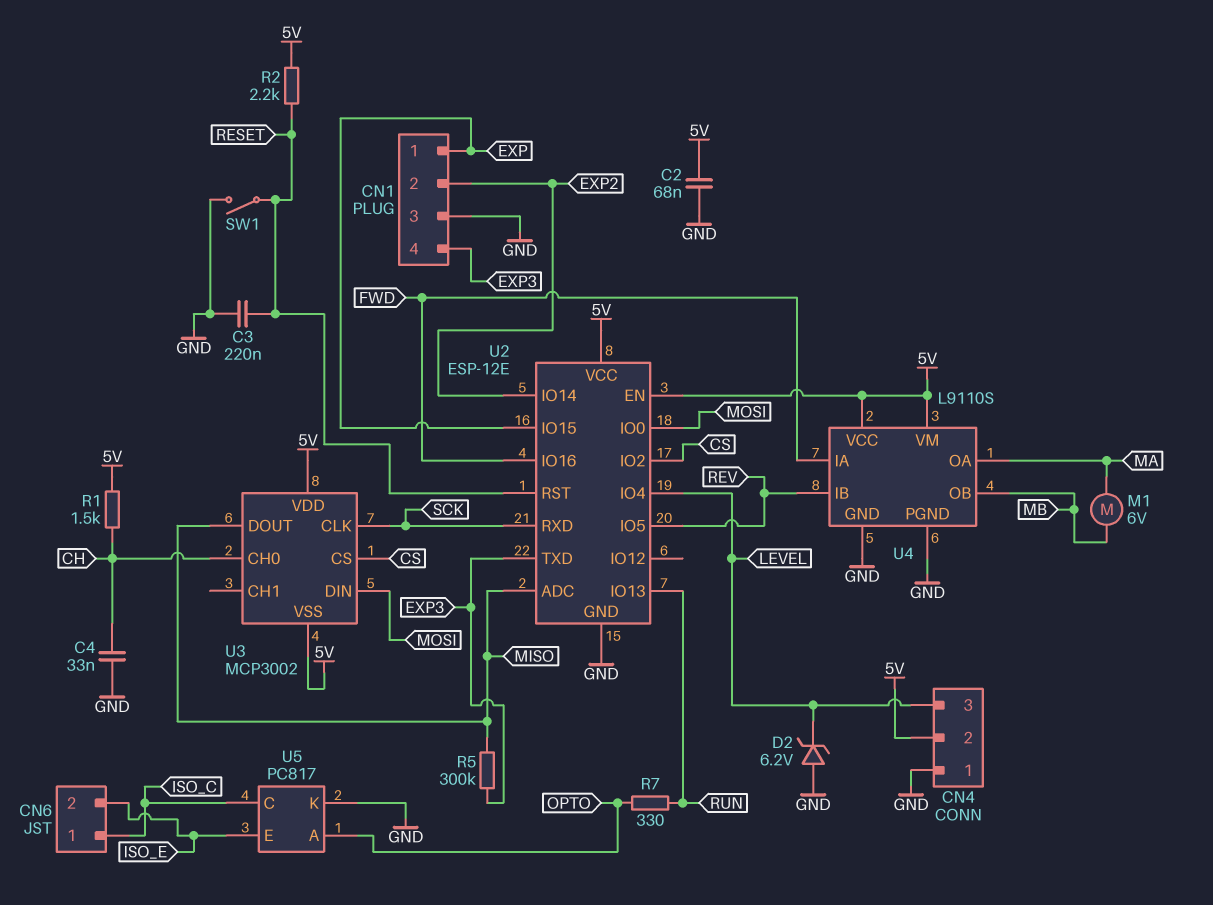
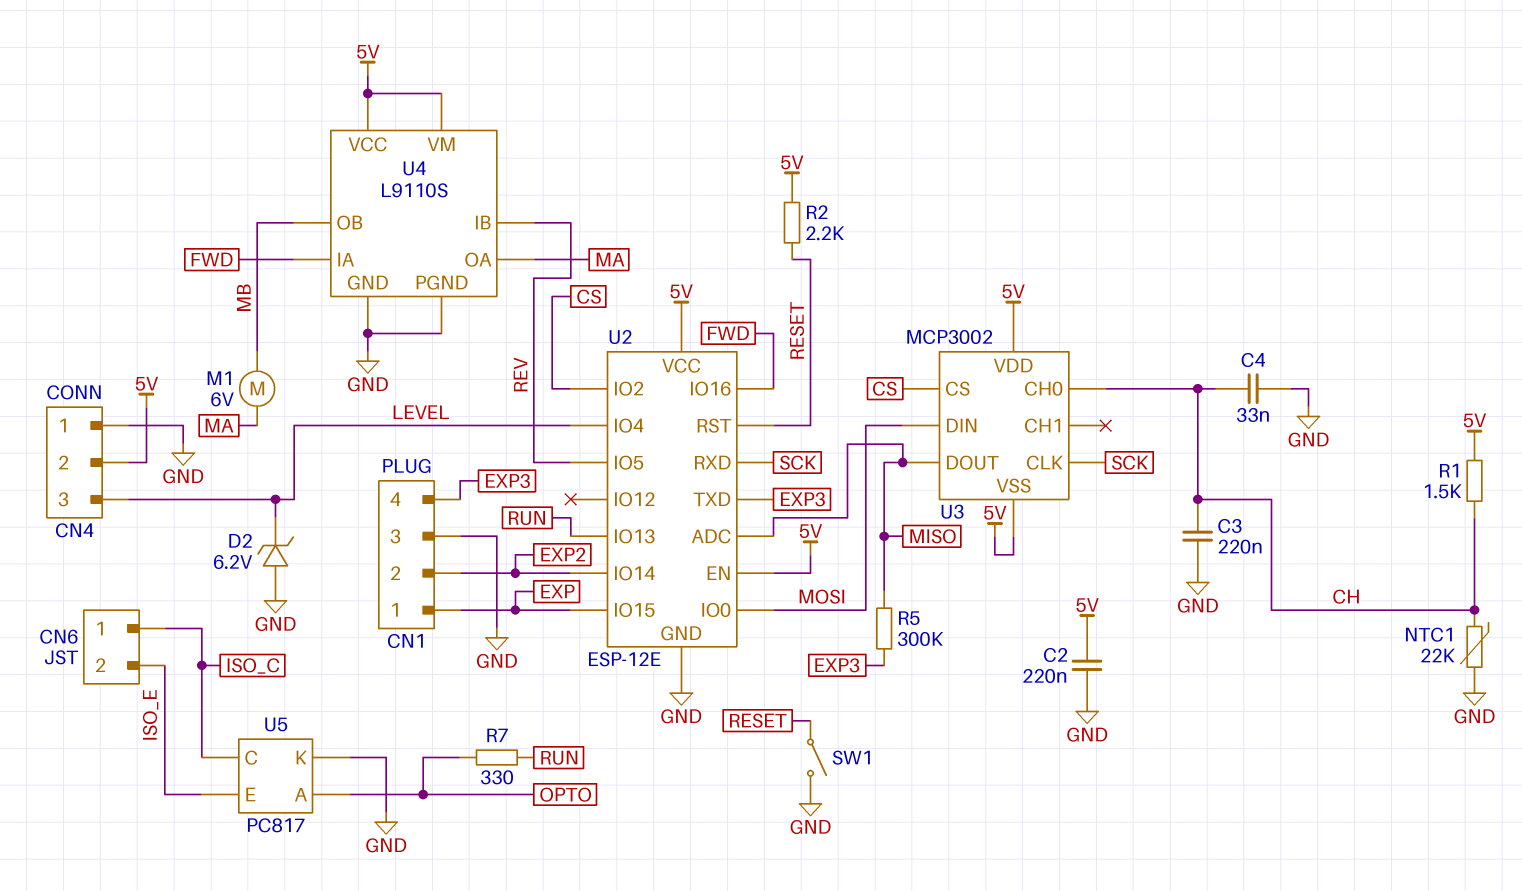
C2: 68nF (5V, GND) -> 220nF (5V, GND)
C3: 220nF (GND, RESET) -> 220nF (CH, GND)
NTC1: none -> 22k (CH, GND)

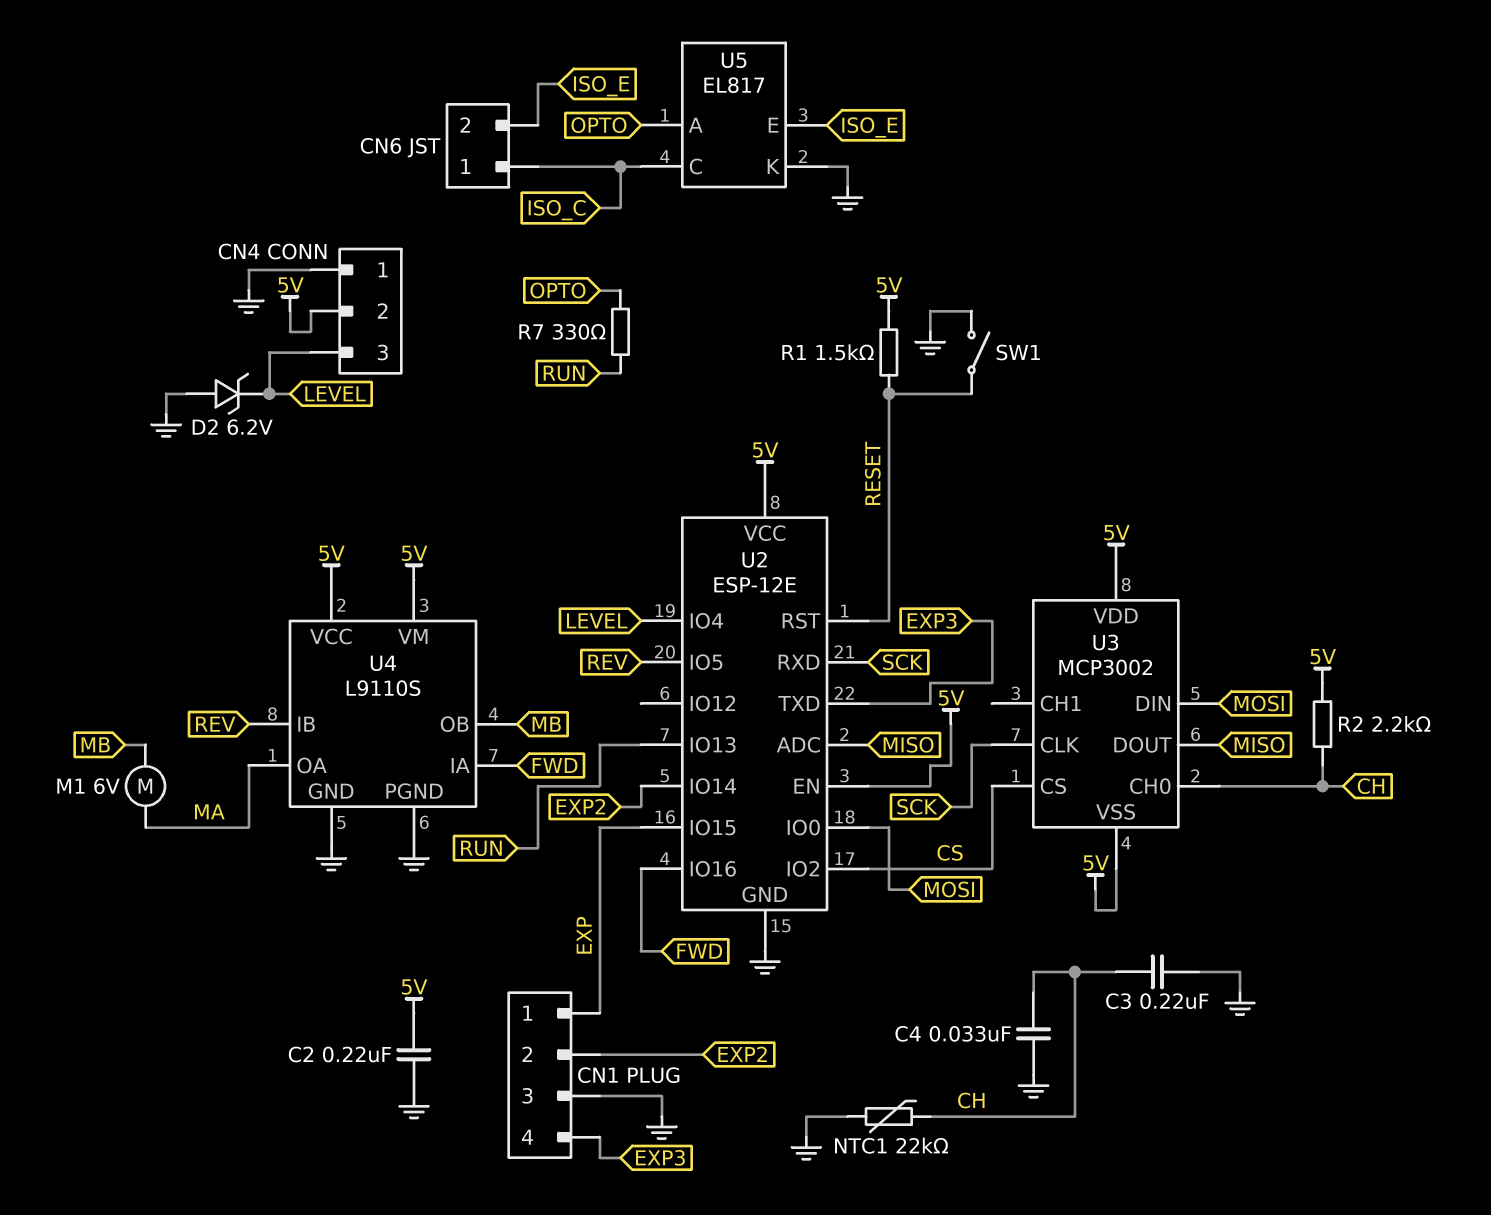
R1: 1.5k (5V, CH) -> 1.5k (5V, RESET)
R2: 2.2k (5V, RESET) -> 2.2k (5V, CH)
R5: 300k (EXP3, MISO) -> none
U5: PC817 -> EL817

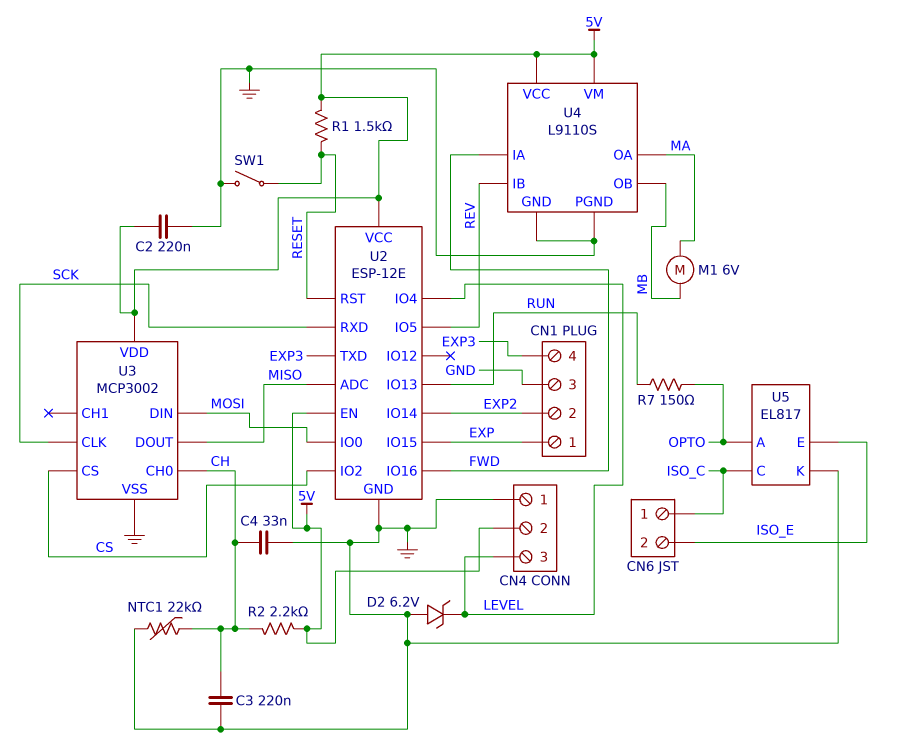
R7: 330 (OPTO, RUN) -> 150 (OPTO, RUN)
U3 pin VSS: 5V -> GND

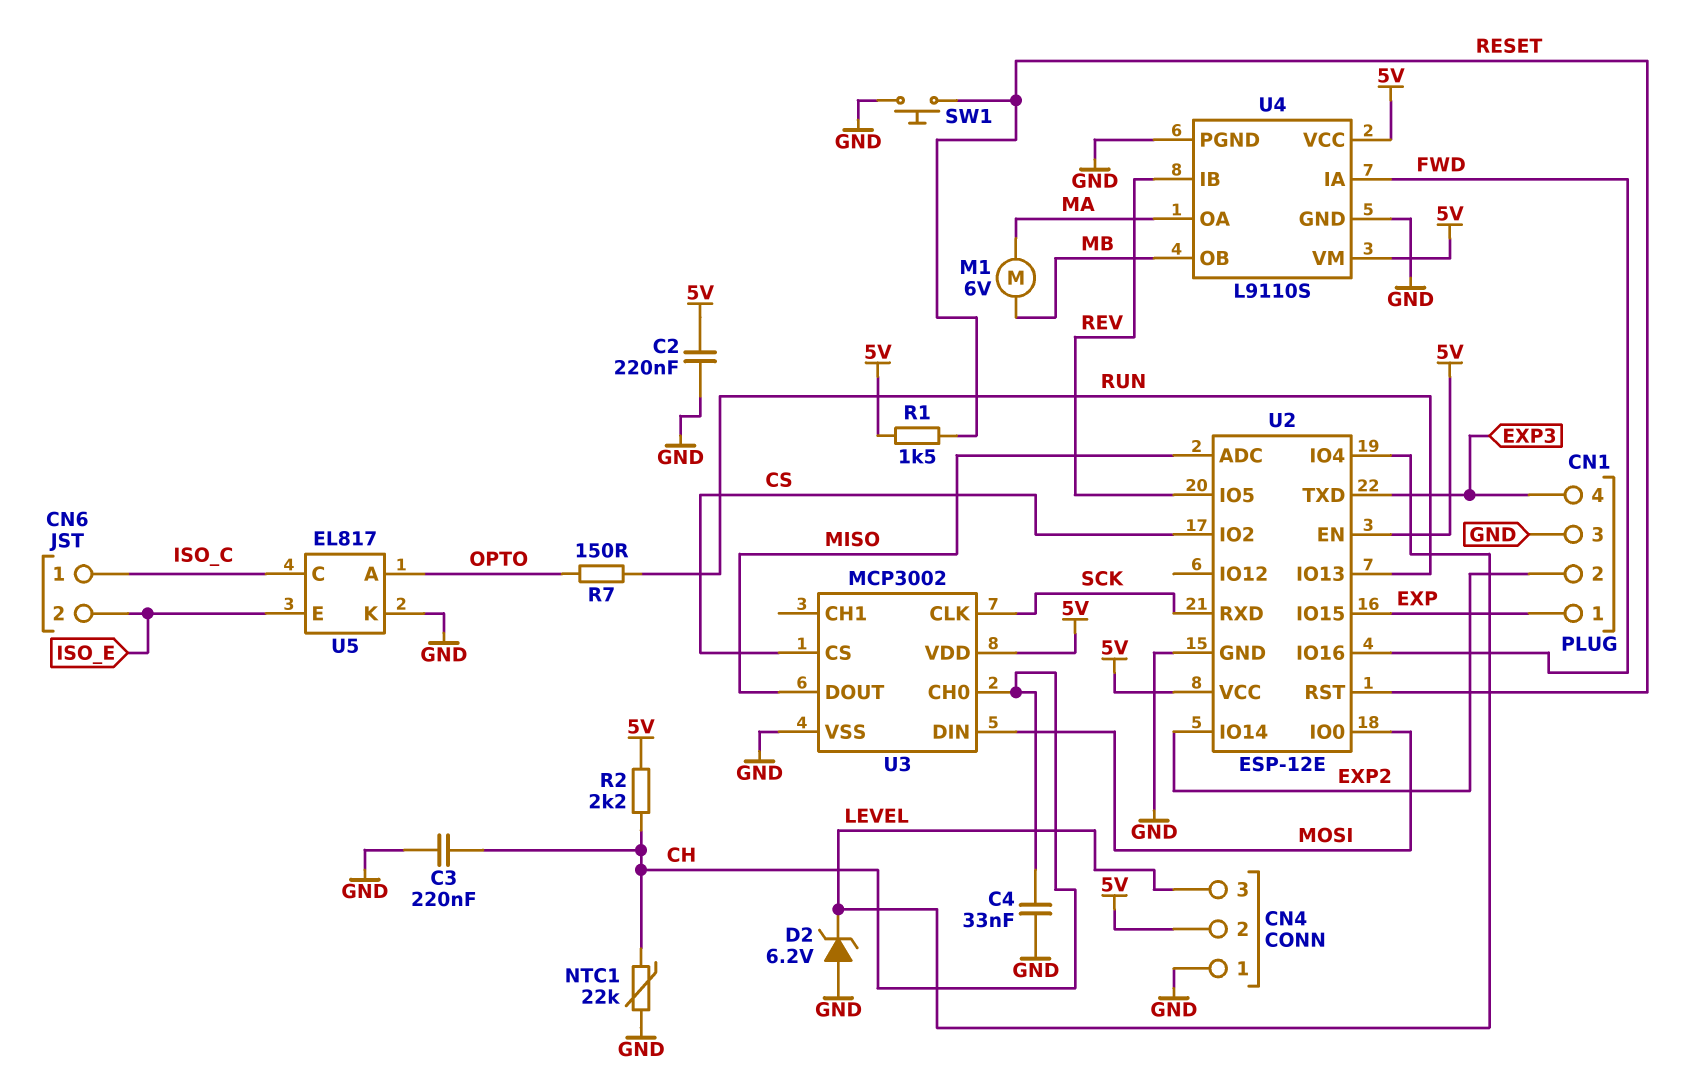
SW1: switch (GND, RESET) -> button (GND, RESET)

